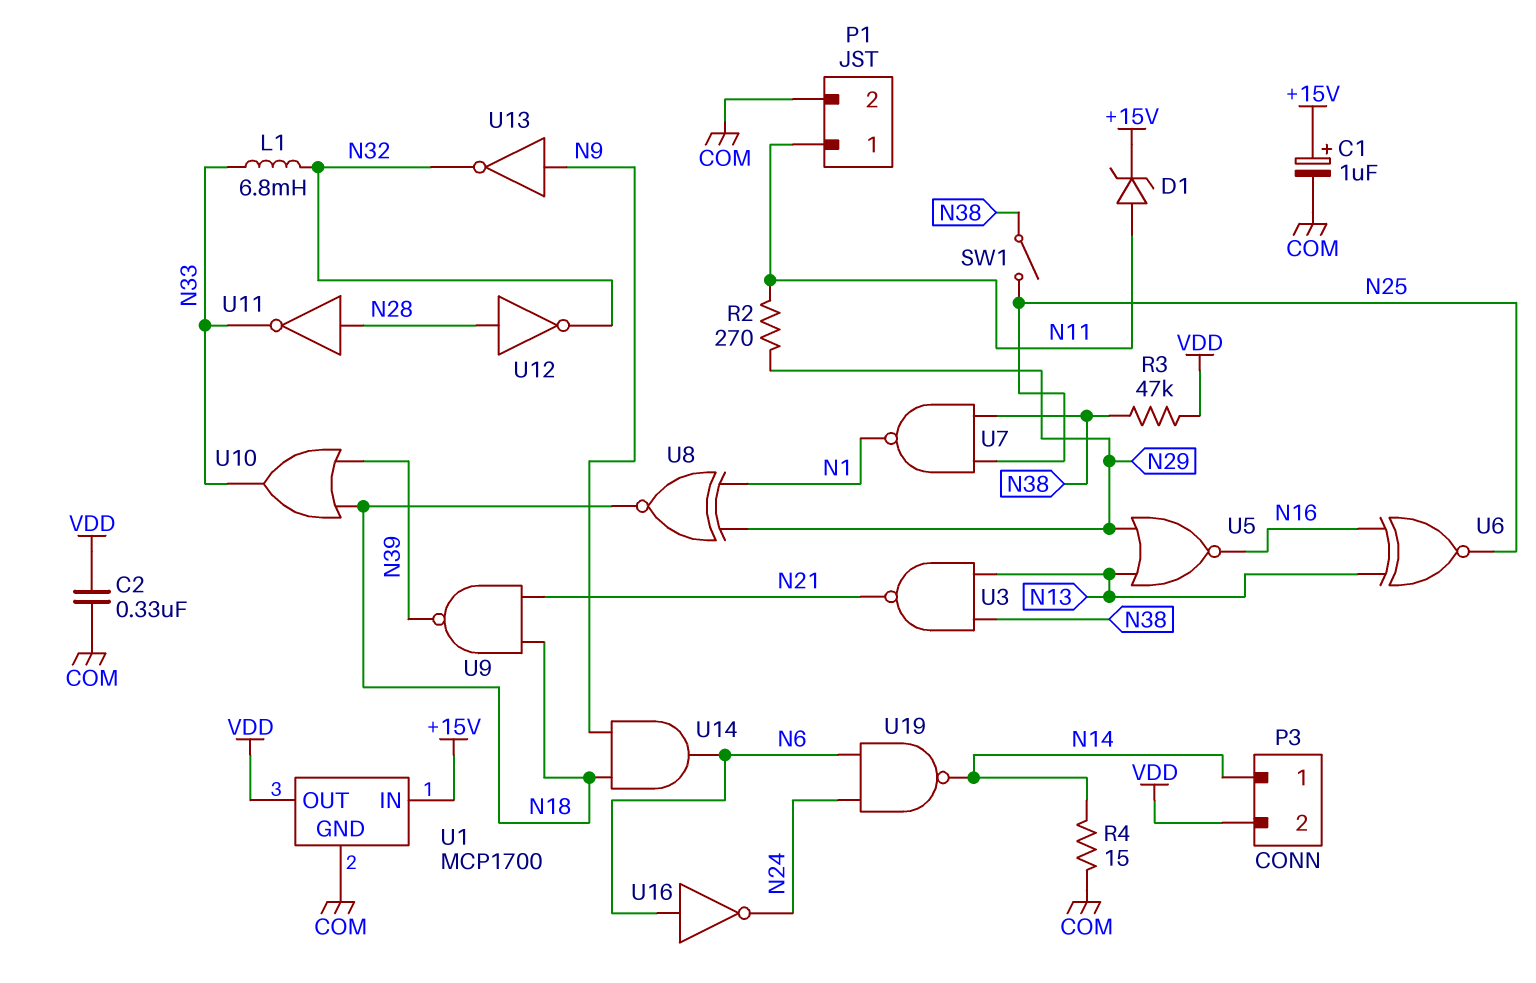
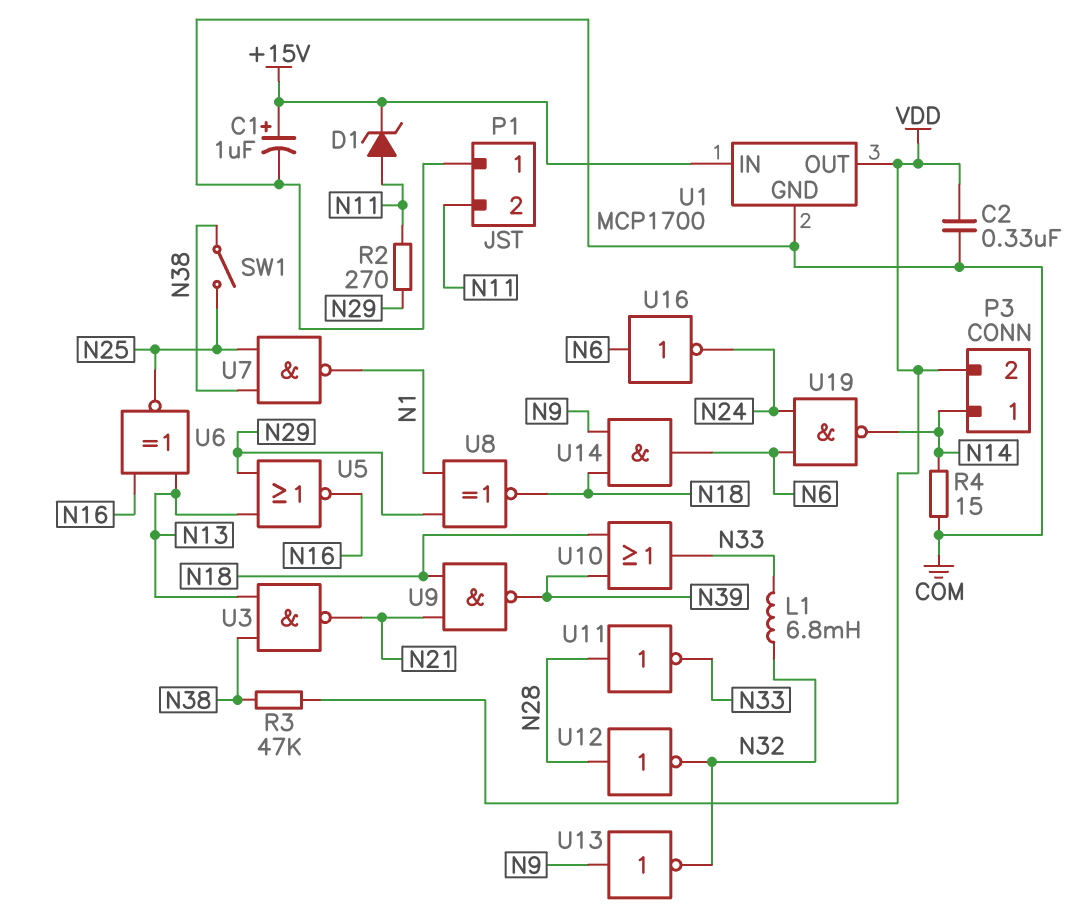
P1 pin 1: N11 -> COM
P1 pin 2: COM -> N11

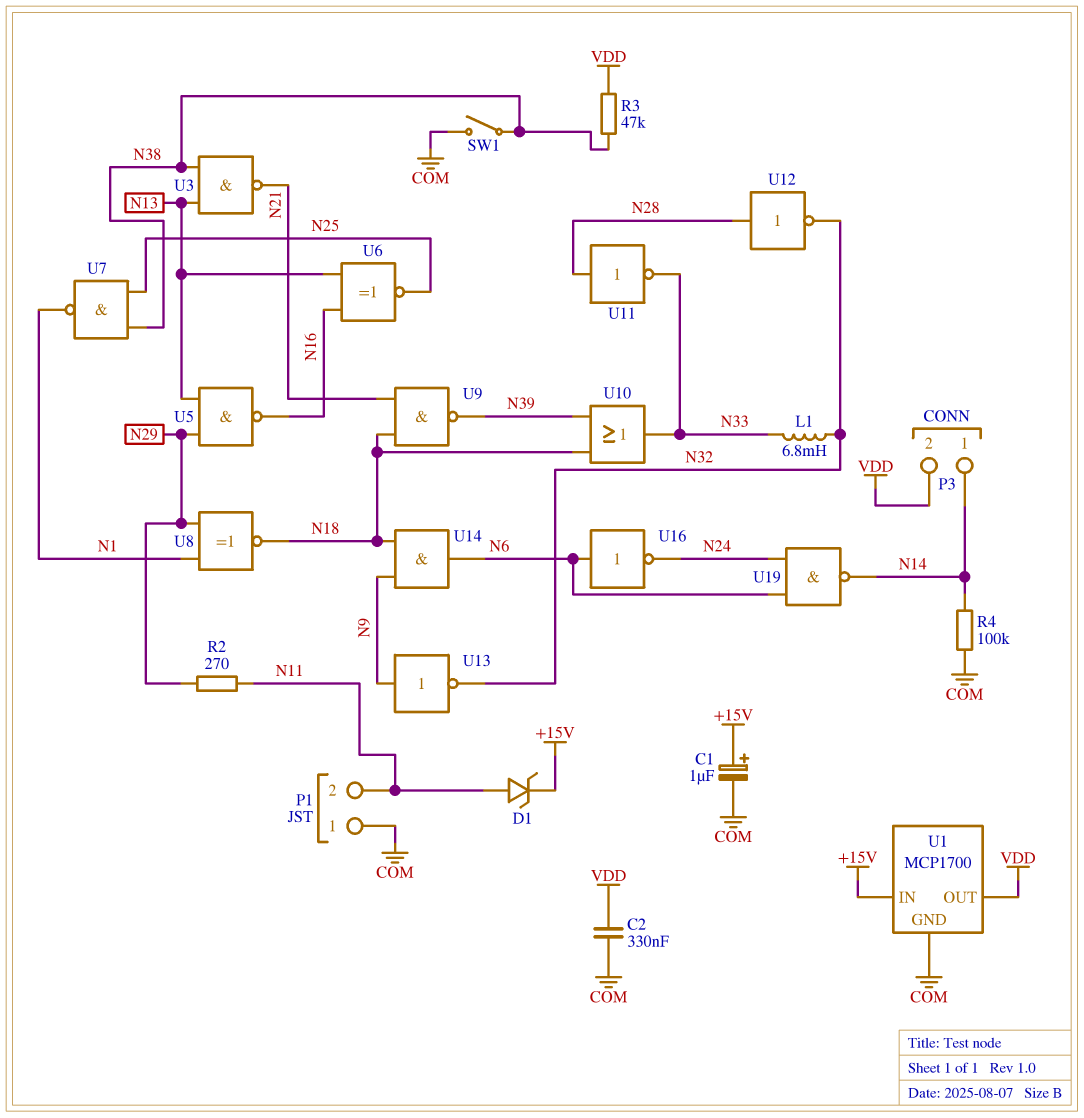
R4: 15 (COM, N14) -> 100k (COM, N14)
SW1: switch (N25, N38) -> switch (COM, N38)
U5: NOR (in N13, in N29, out N16) -> NAND (in N13, in N29, out N16)

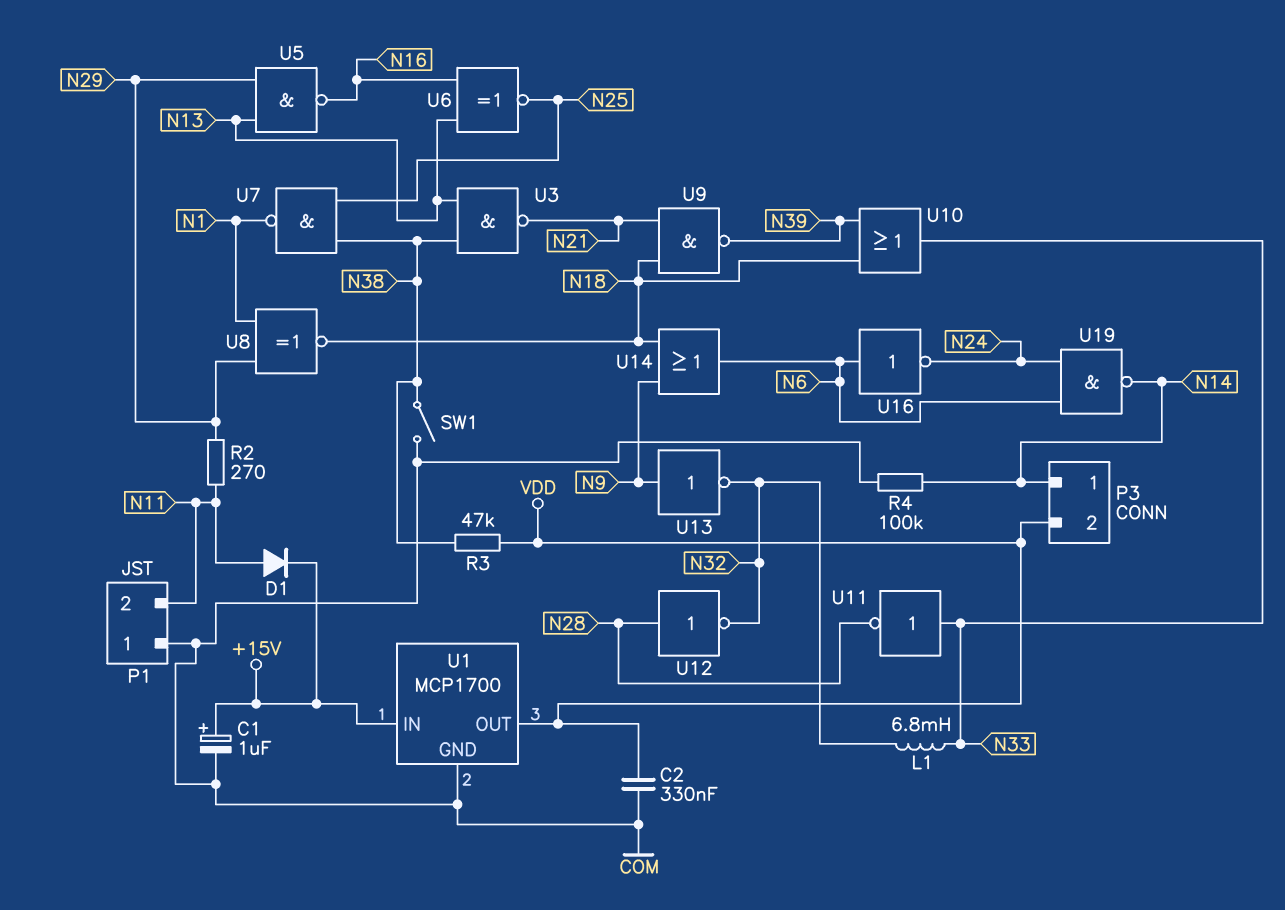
D1: zener (A N11, K +15V) -> diode (A N11, K +15V)
U11: NOT (in N28, out N33) -> NOT (in N33, out N28)
U14: AND (in N9, in N18, out N6) -> OR (in N9, in N18, out N6)

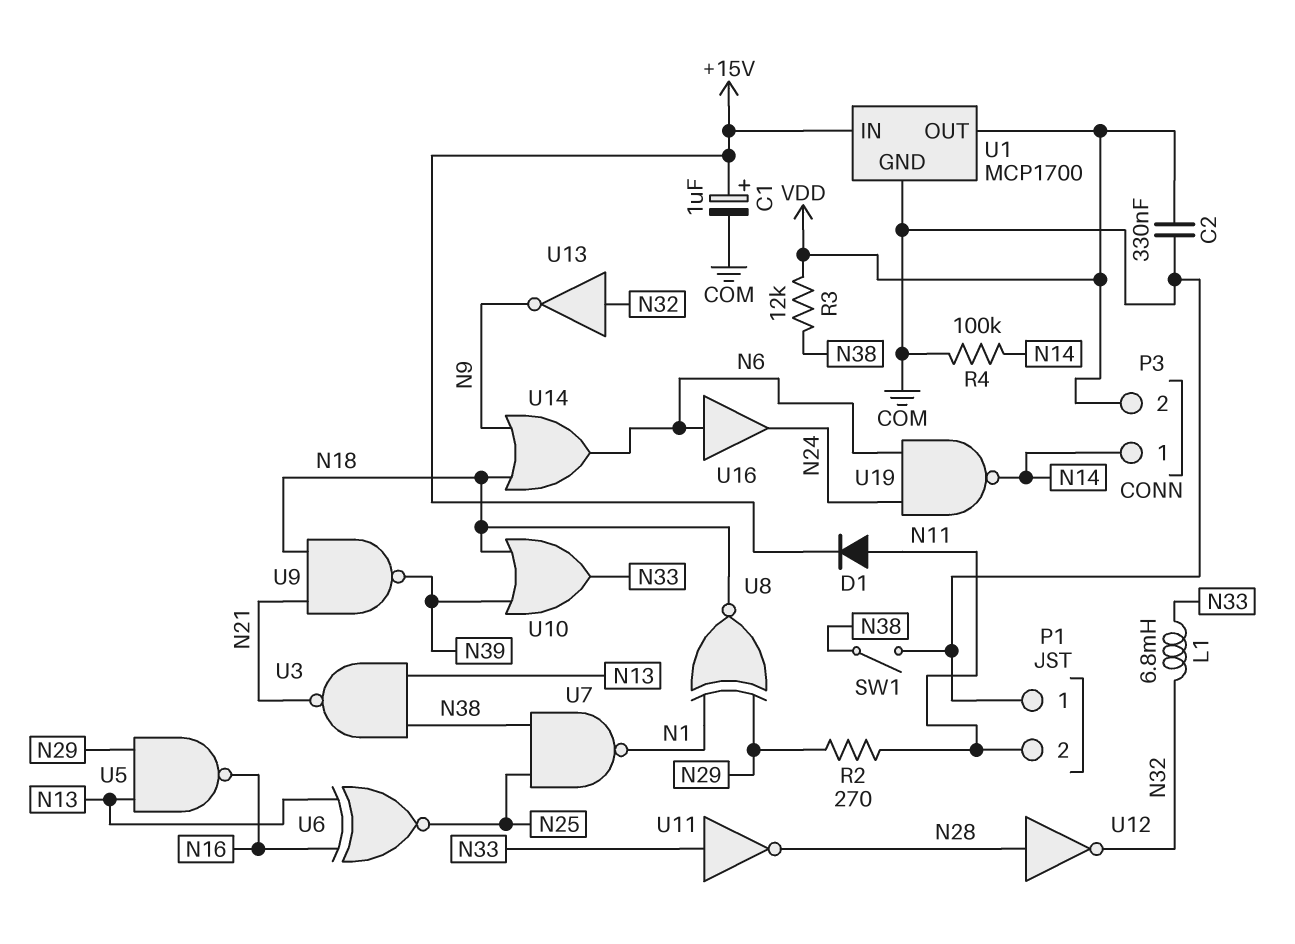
R3: 47k (N38, VDD) -> 12k (N38, VDD)
U13: NOT (in N9, out N32) -> NOT (in N32, out N9)
U16: NOT (in N6, out N24) -> buffer (in N6, out N24)

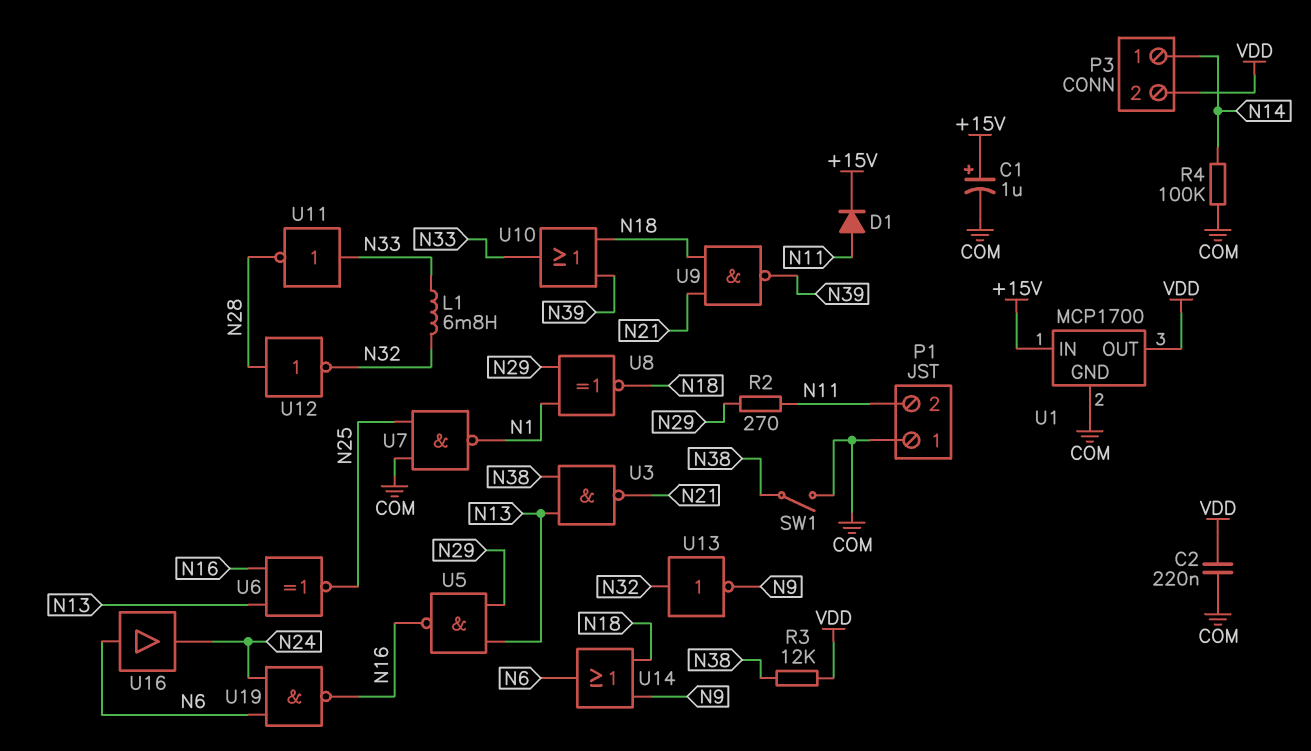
C2: 330nF (COM, VDD) -> 220nF (COM, VDD)
U7: NAND (in N25, in N38, out N1) -> NAND (in COM, in N25, out N1)
U19: NAND (in N6, in N24, out N14) -> NAND (in N6, in N24, out N16)

